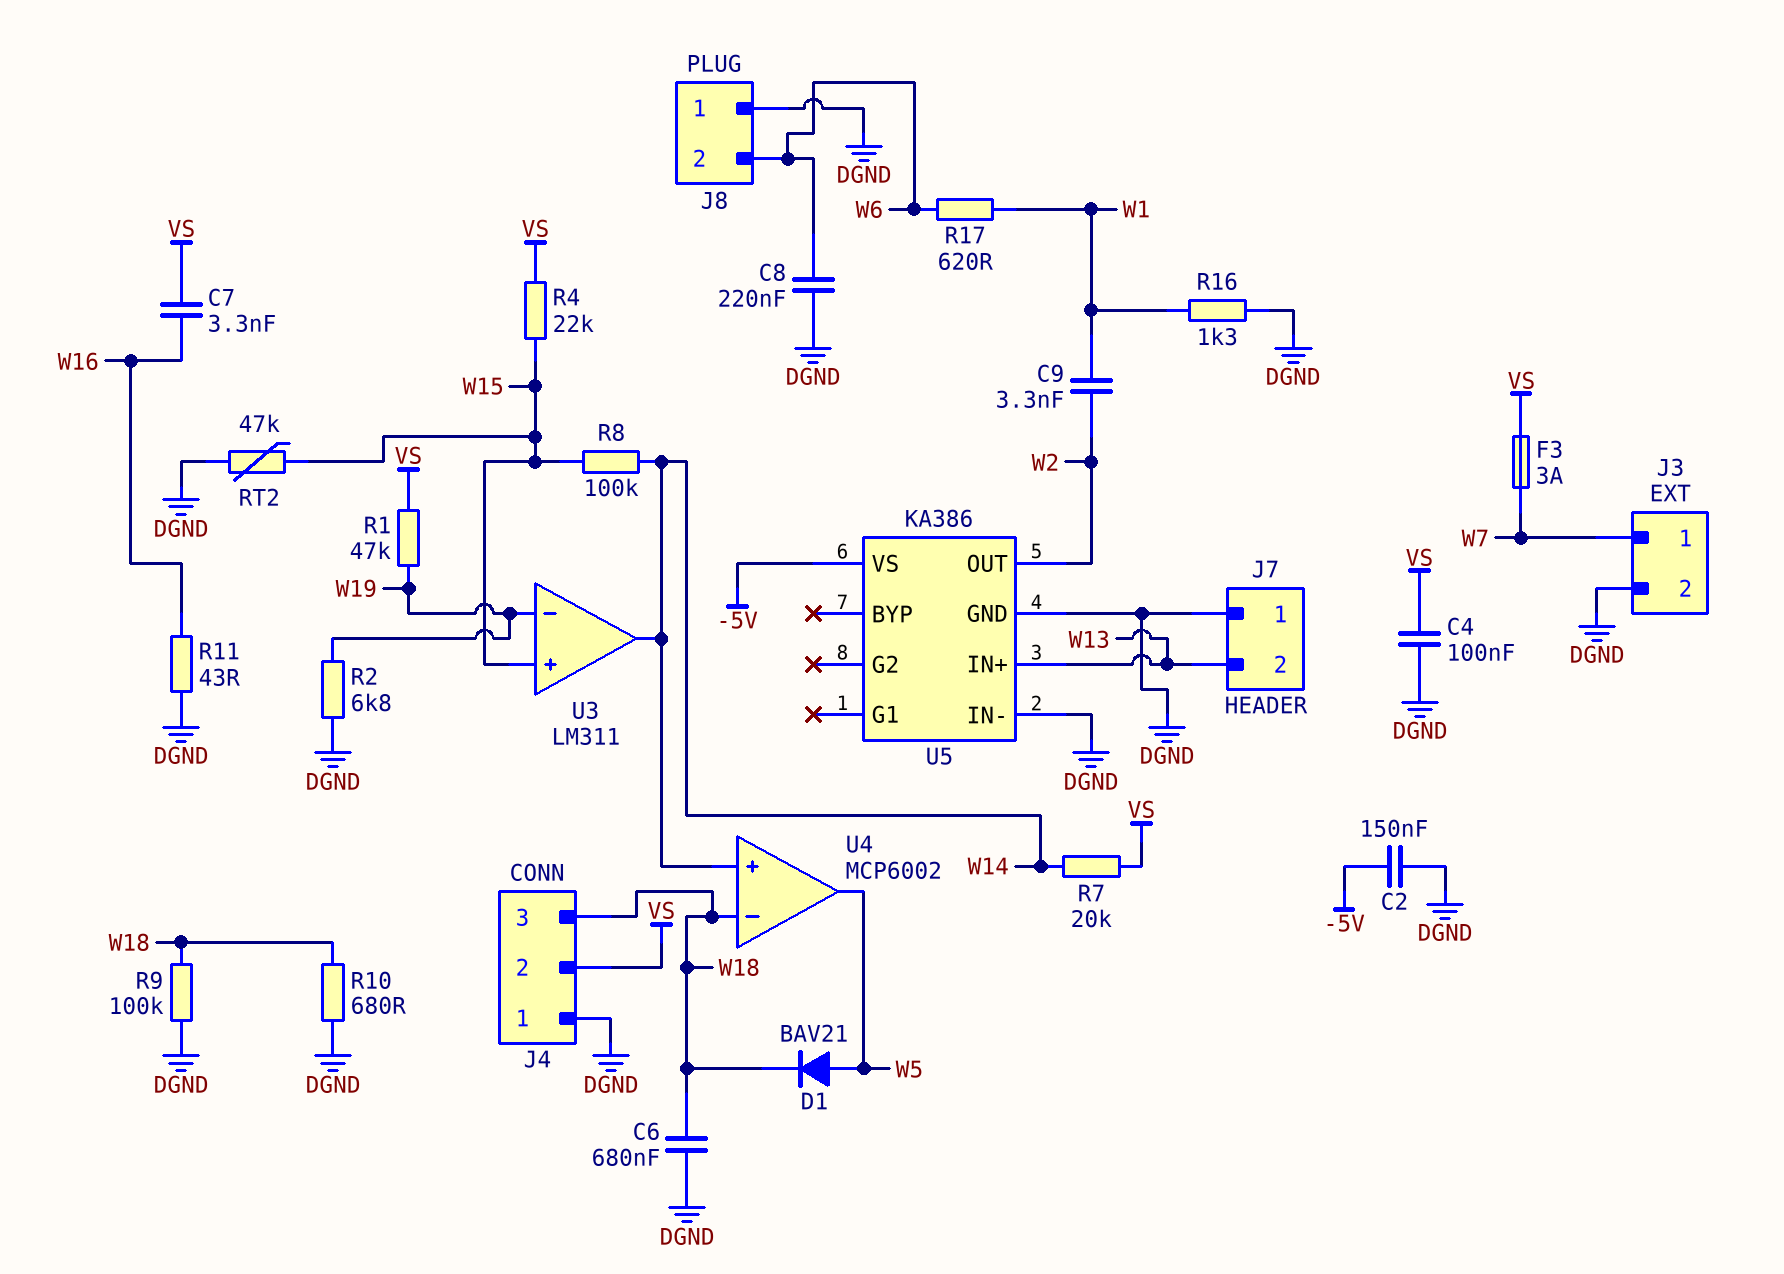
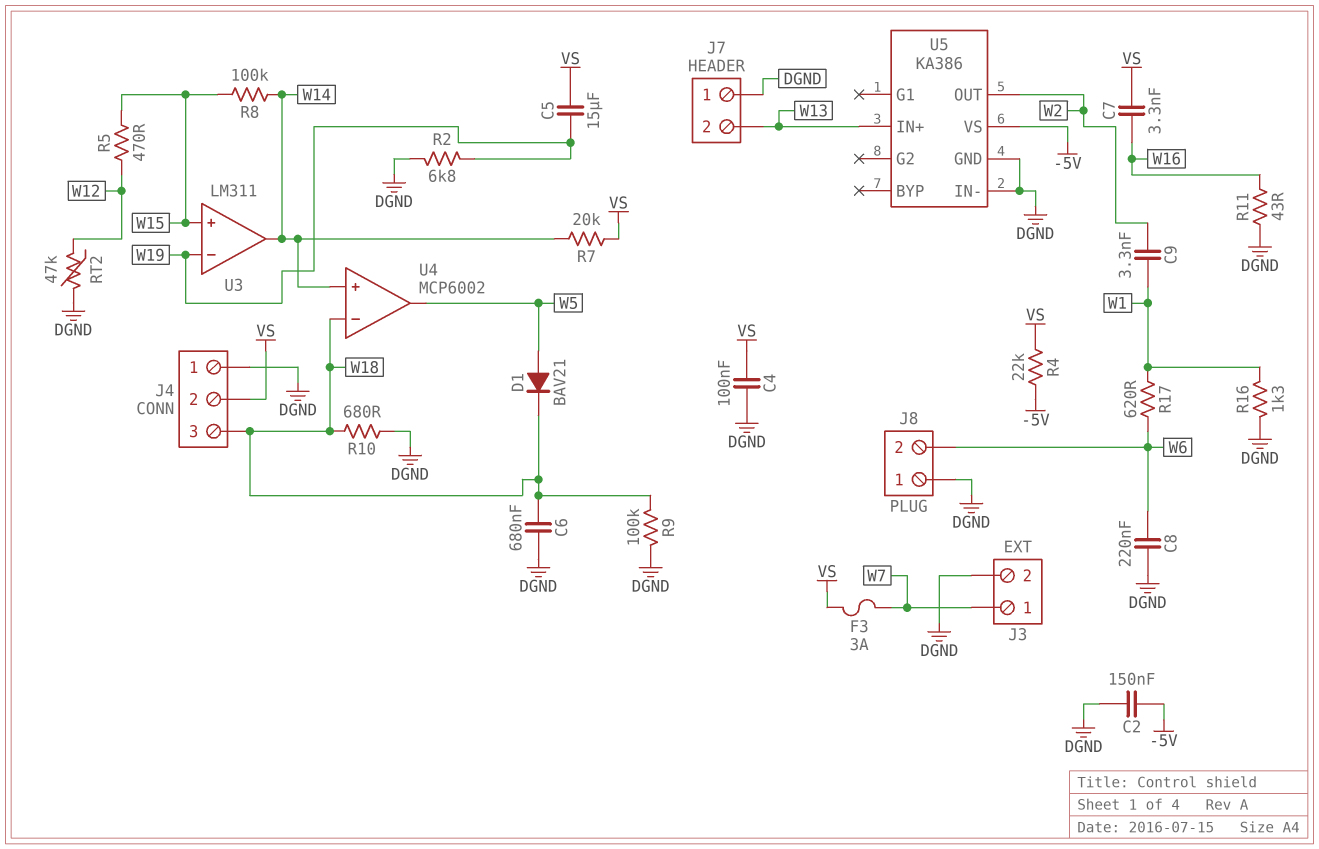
C5: none -> 15uF (VS, W19)
R1: 47k (VS, W19) -> none
R4: 22k (VS, W15) -> 22k (-5V, VS)
R5: none -> 470 (W12, W15)
RT2: 47k (DGND, W15) -> 47k (DGND, W12)

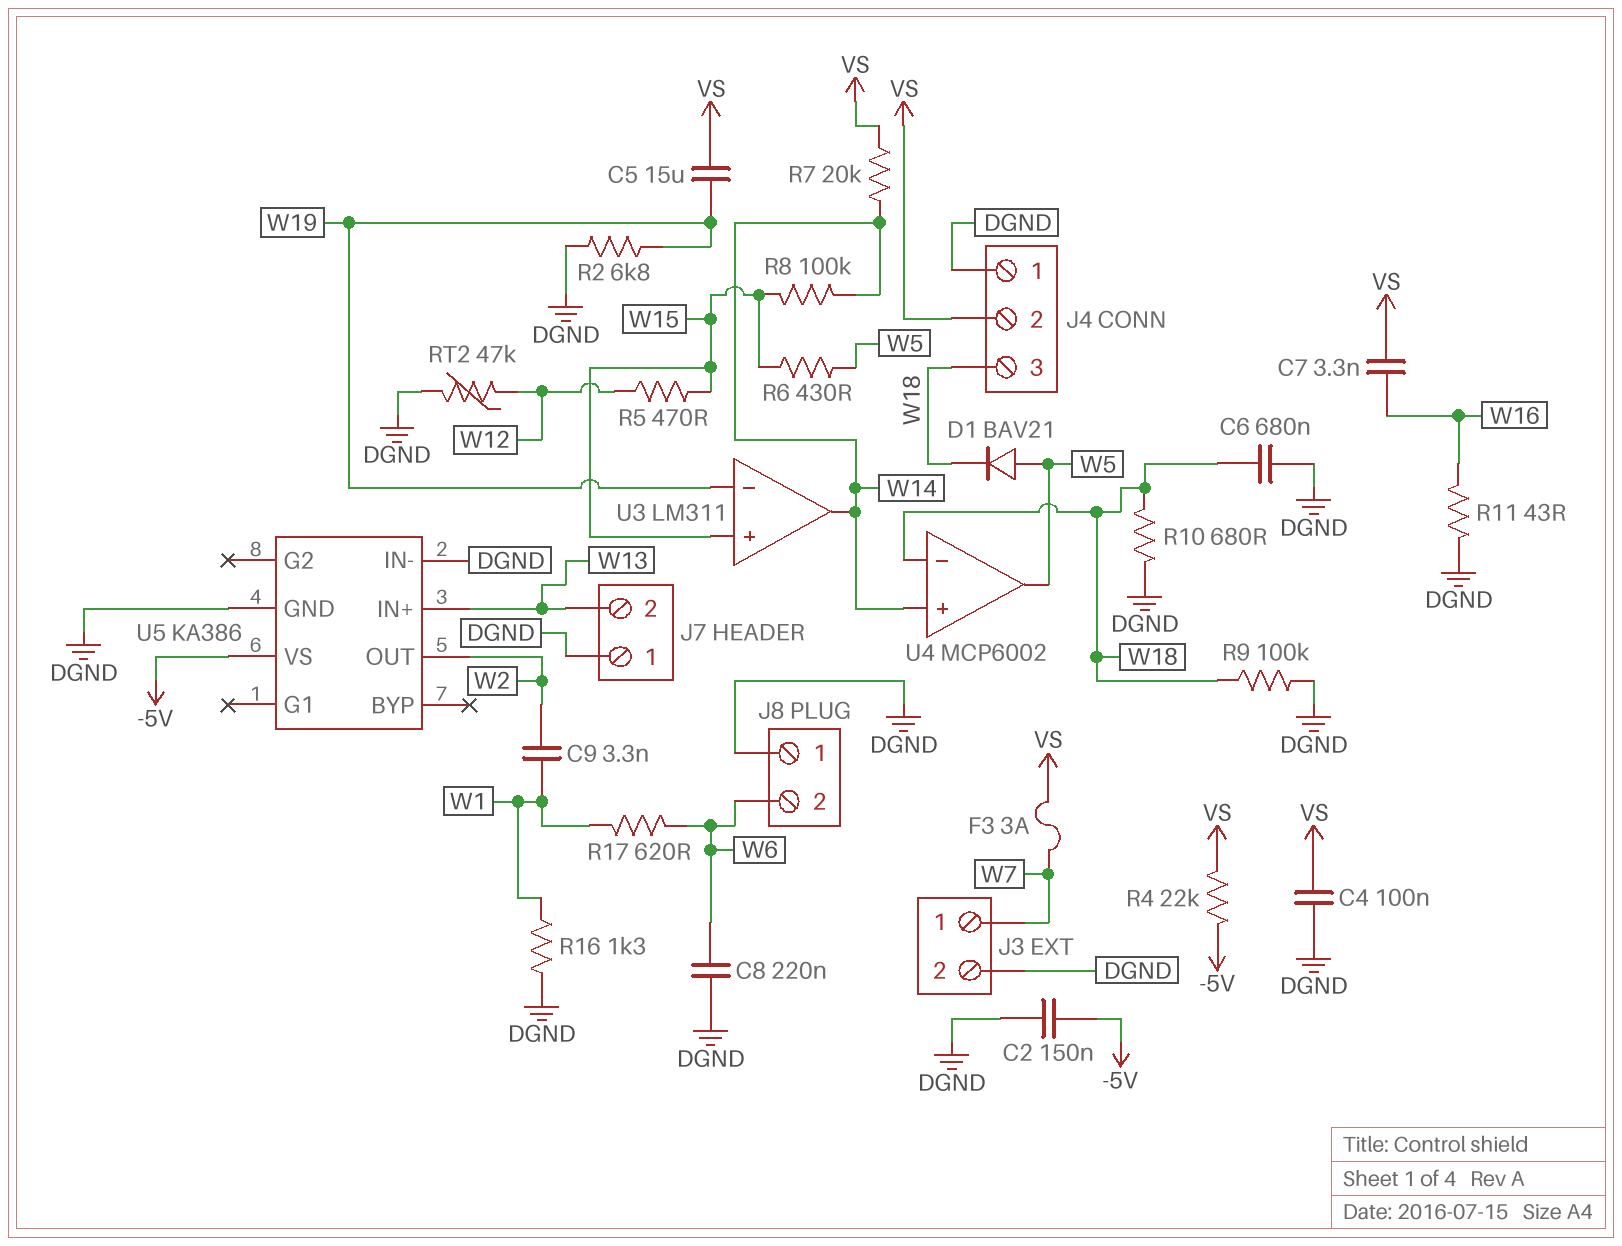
R6: none -> 430 (W5, W15)

